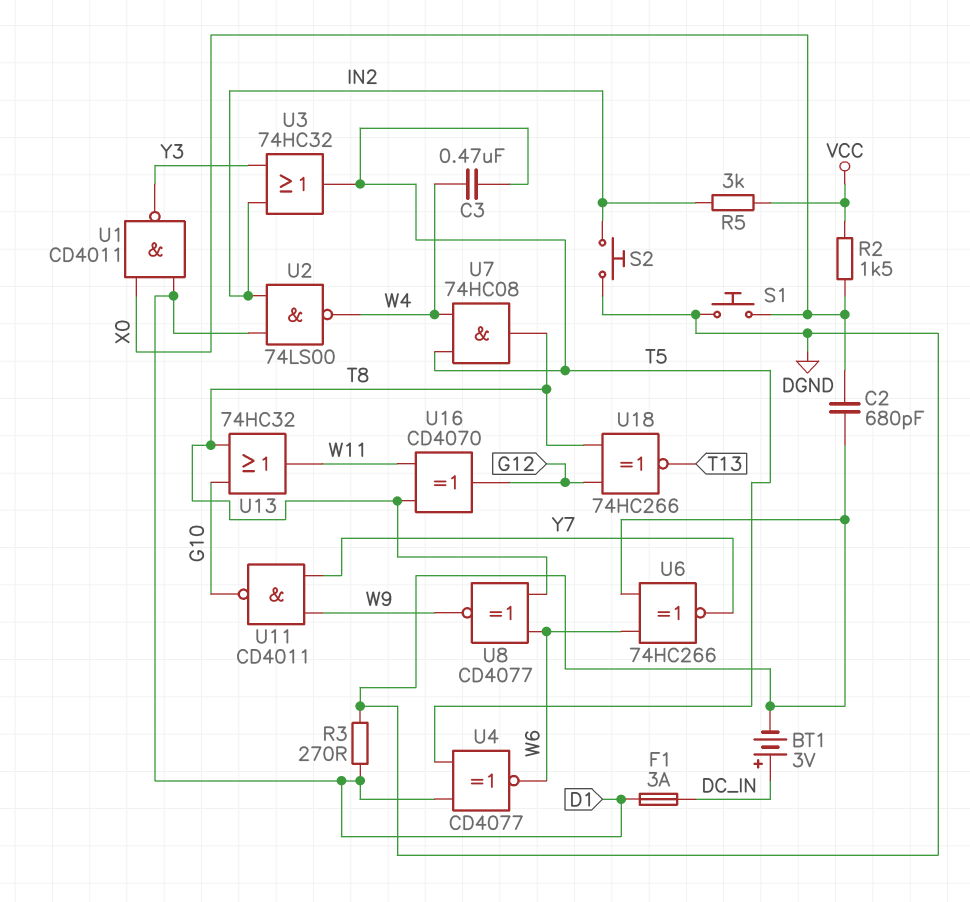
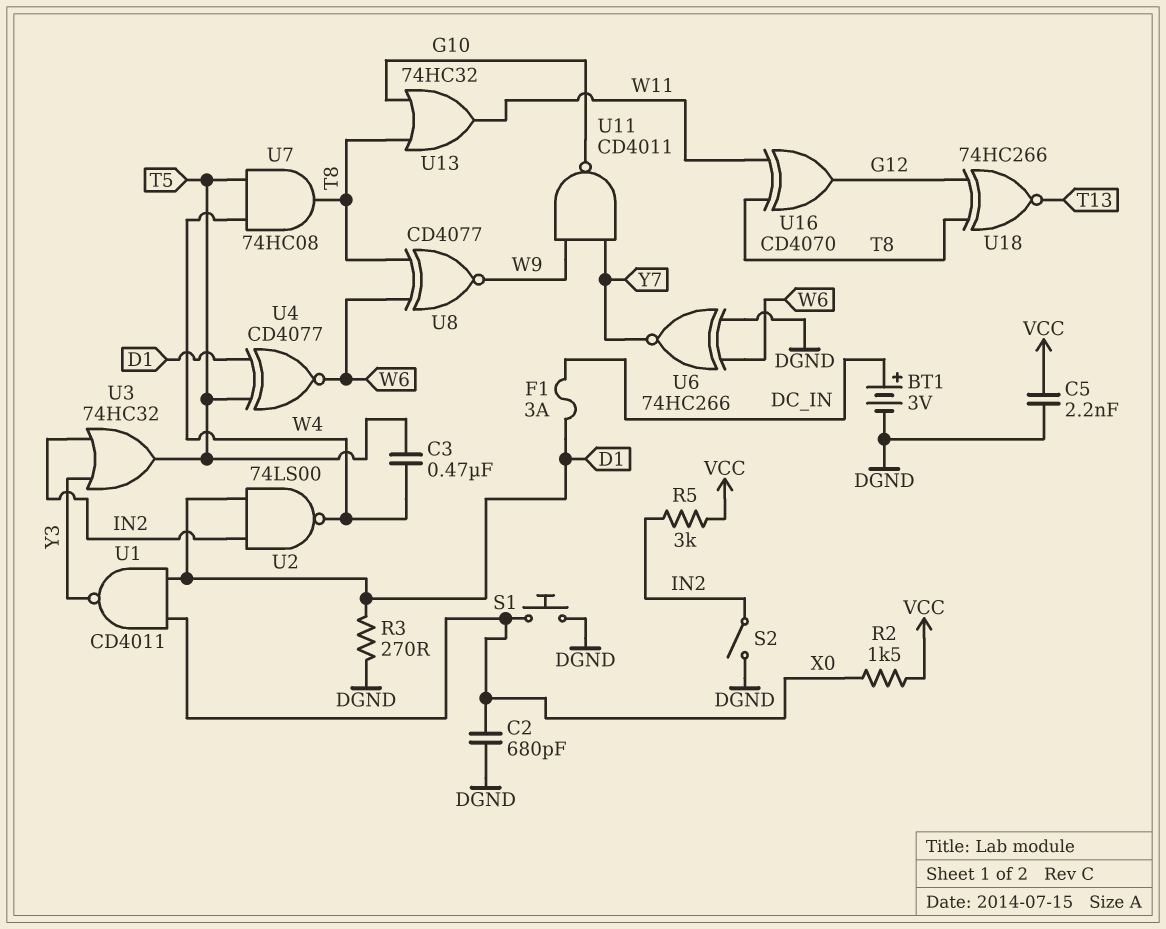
C5: none -> 2.2nF (DGND, VCC)
S2: button (DGND, IN2) -> switch (DGND, IN2)

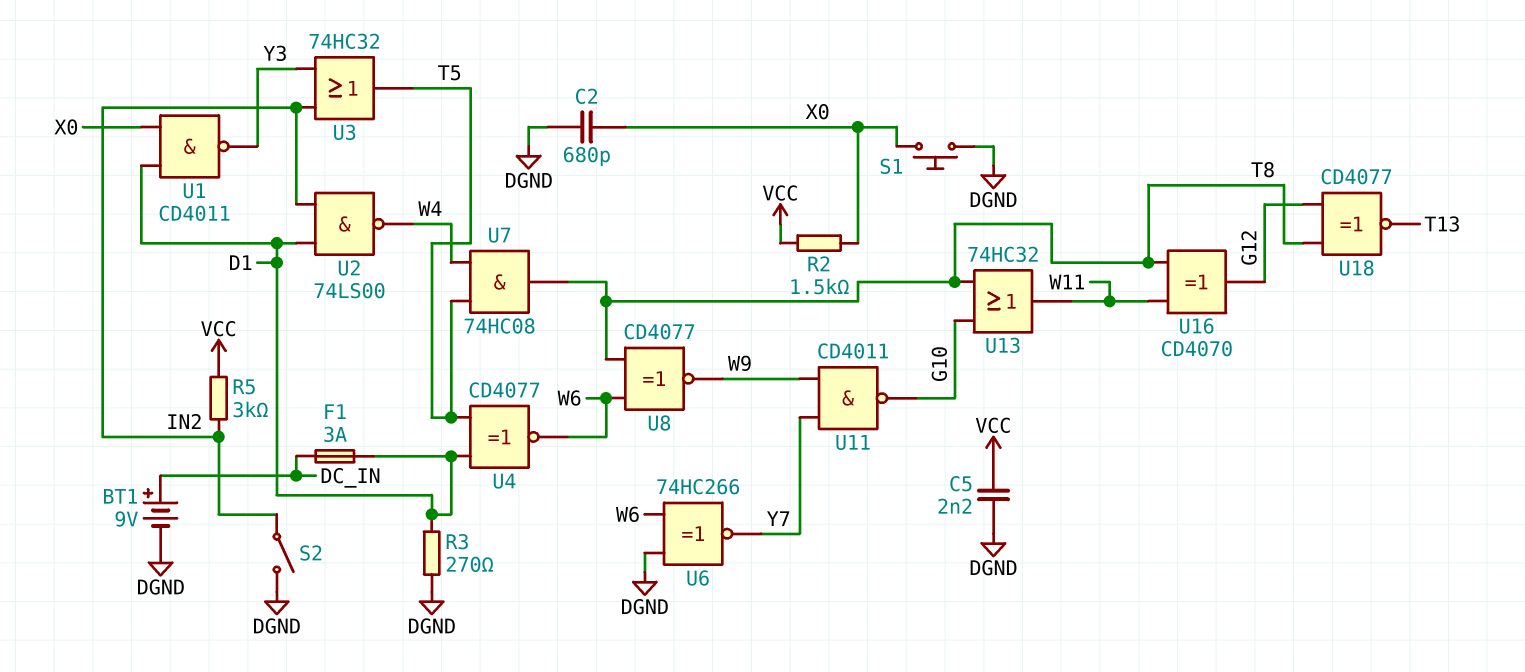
BT1: 3V (plus DC_IN, minus DGND) -> 9V (plus DC_IN, minus DGND)
C3: 470nF (T5, W4) -> none
U18: XNOR 74HC266 (in G12, in T8, out T13) -> XNOR CD4077 (in G12, in T8, out T13)

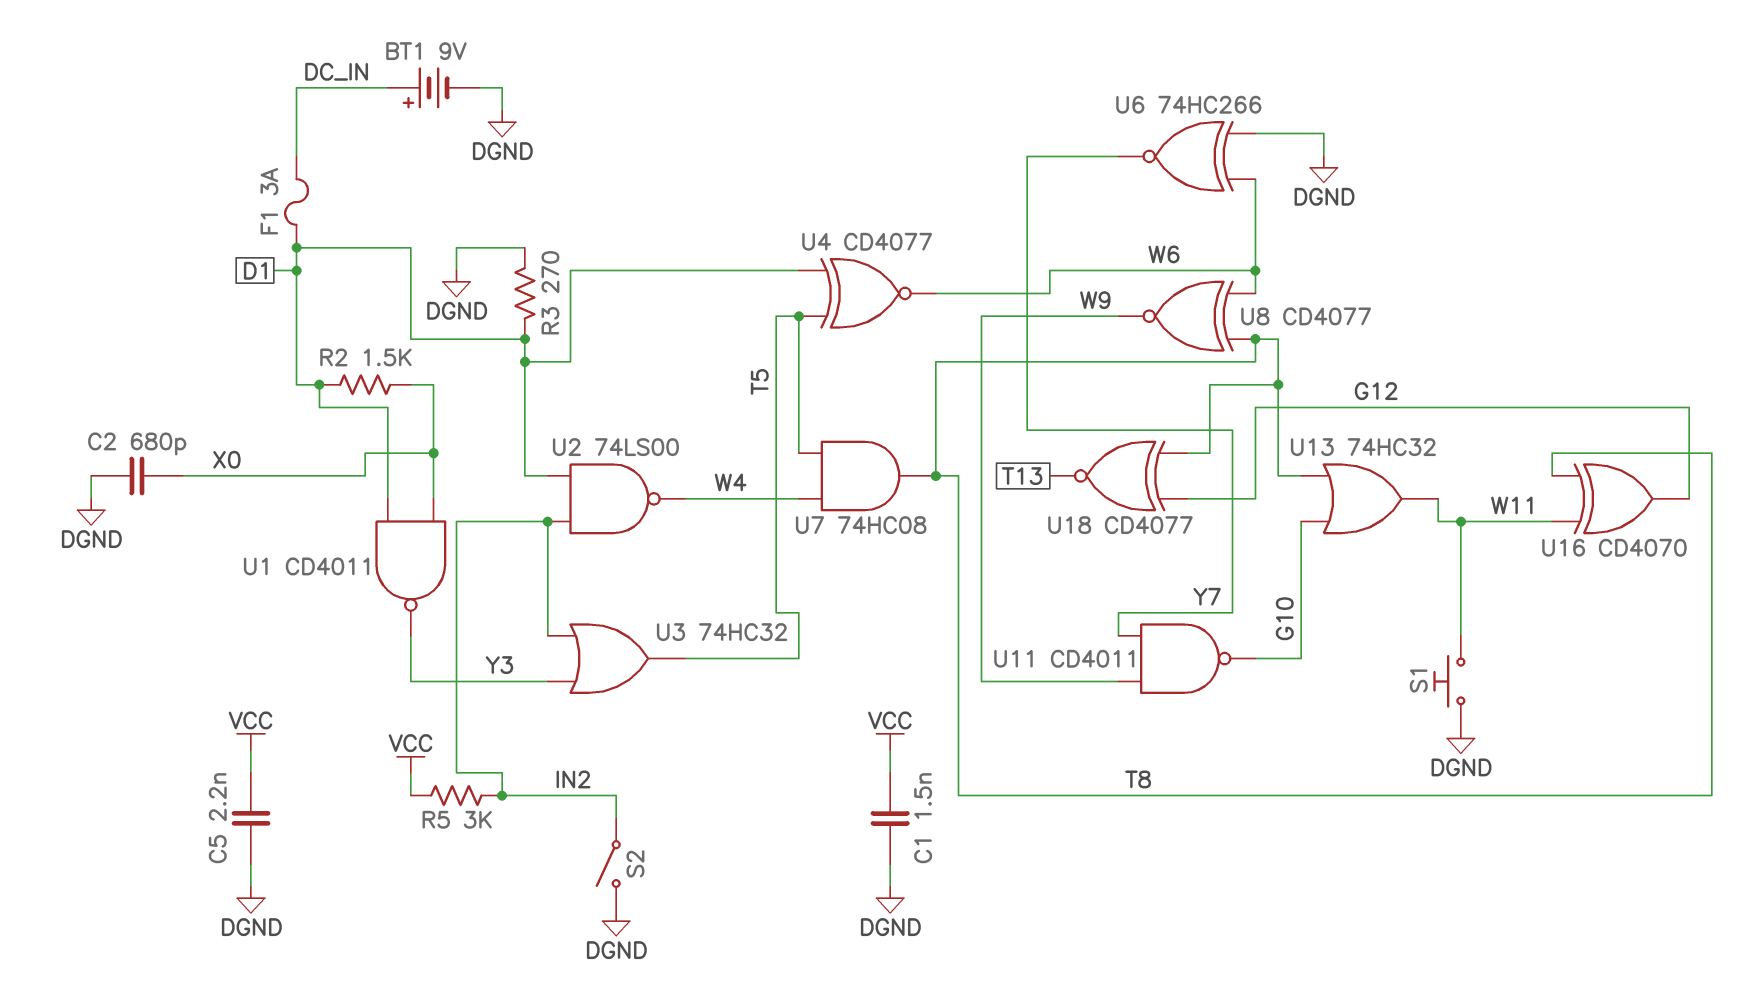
C1: none -> 1.5nF (DGND, VCC)
R2: 1.5k (VCC, X0) -> 1.5k (D1, X0)
S1: button (DGND, X0) -> button (DGND, W11)

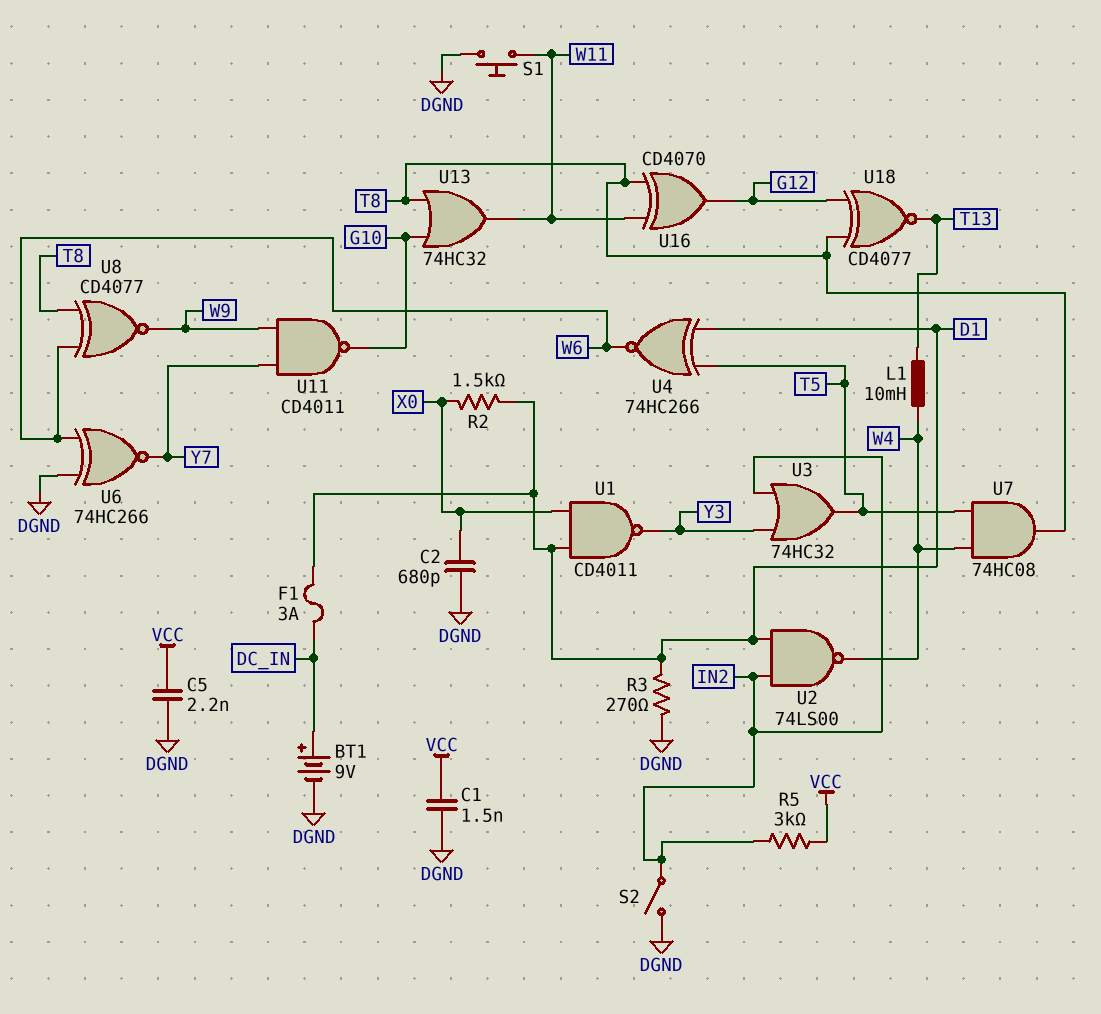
L1: none -> 10mH (T13, W4)
U4: XNOR CD4077 (in D1, in T5, out W6) -> XNOR 74HC266 (in D1, in T5, out W6)

